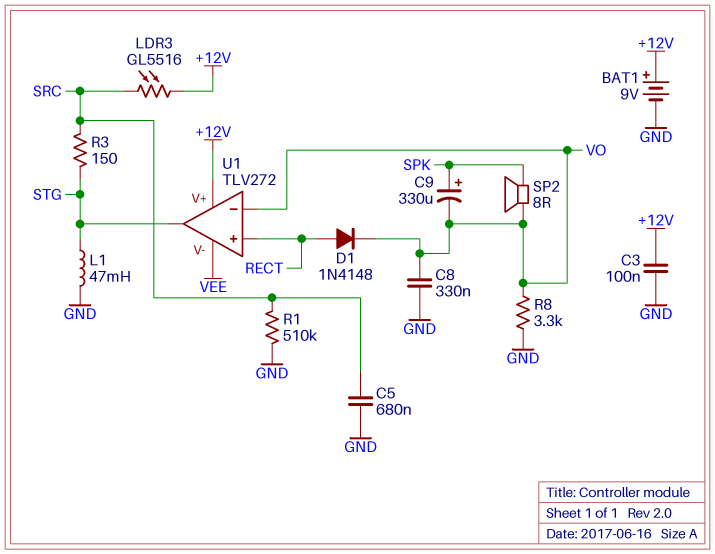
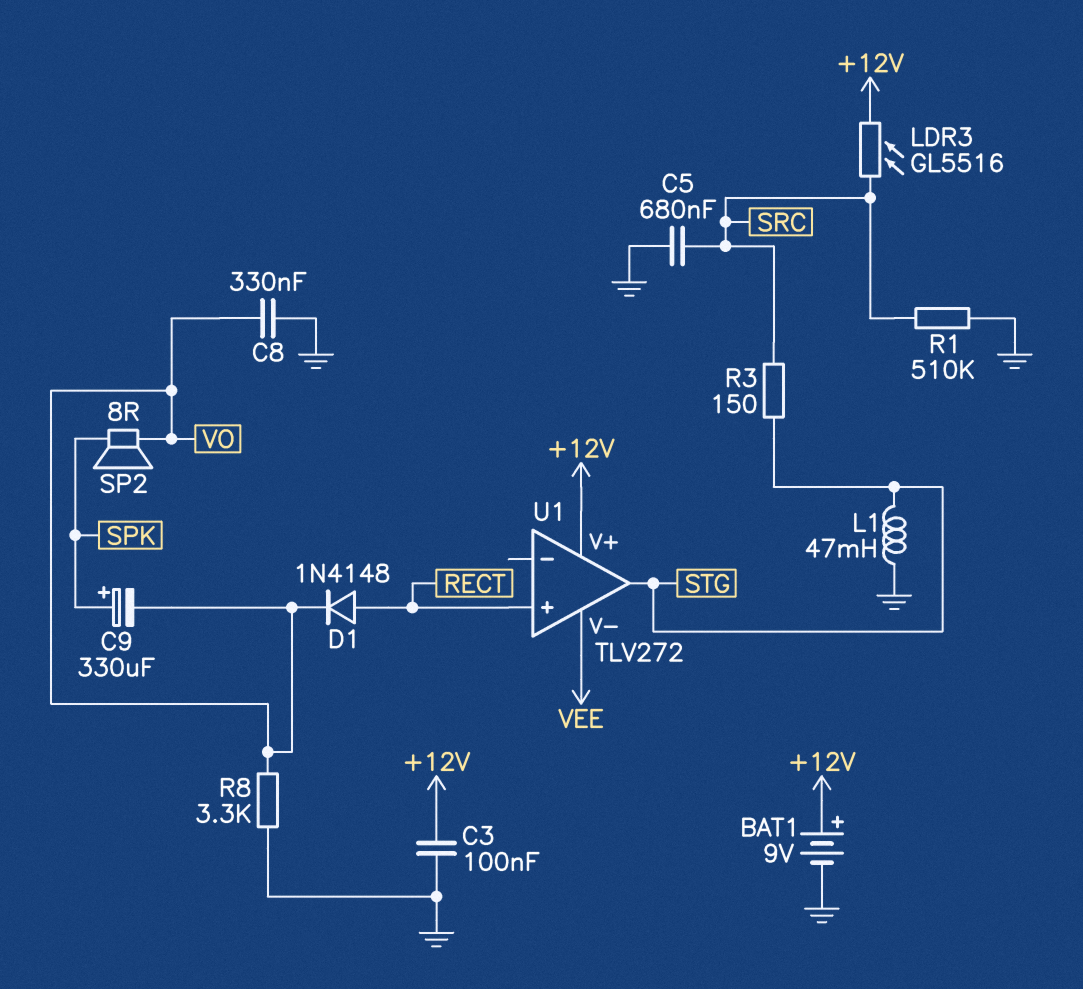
U1 pin in-: VO -> none

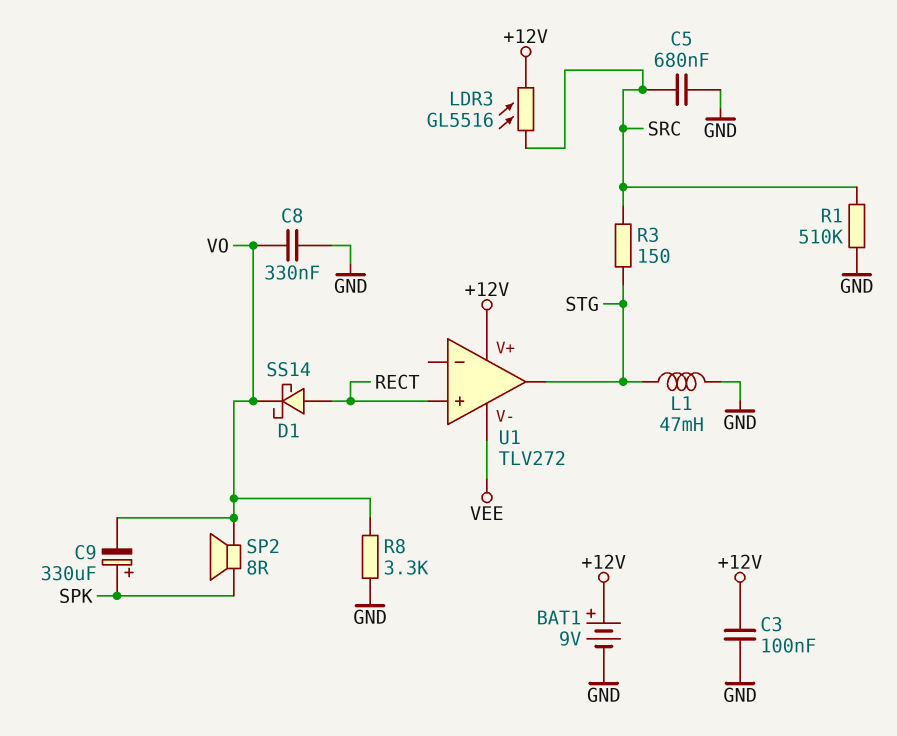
D1: diode 1N4148 (A RECT, K VO) -> schottky SS14 (A RECT, K VO)

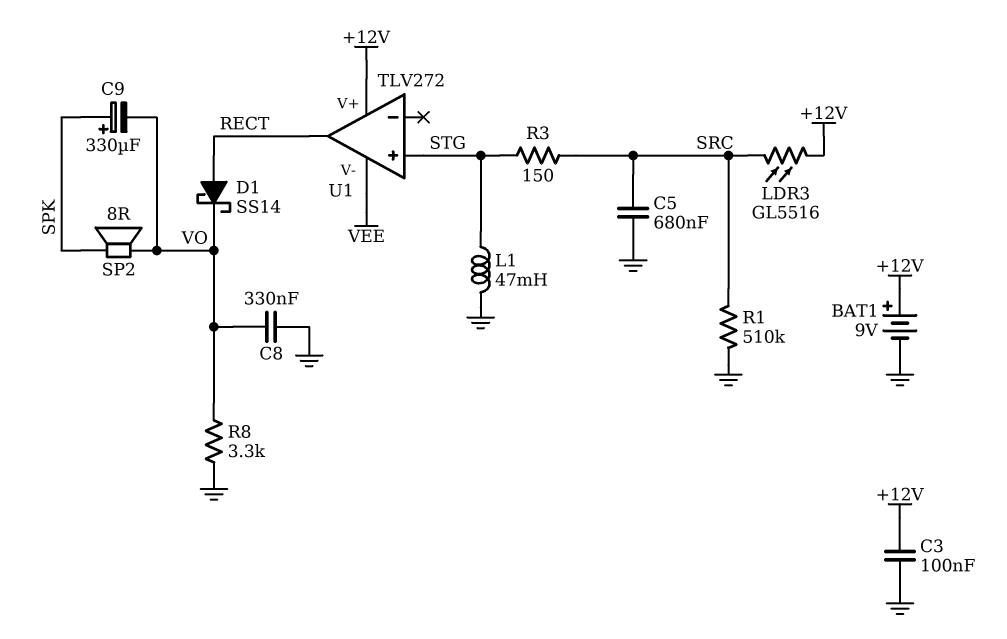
U1 pin in+: RECT -> STG
U1 pin out: STG -> RECT

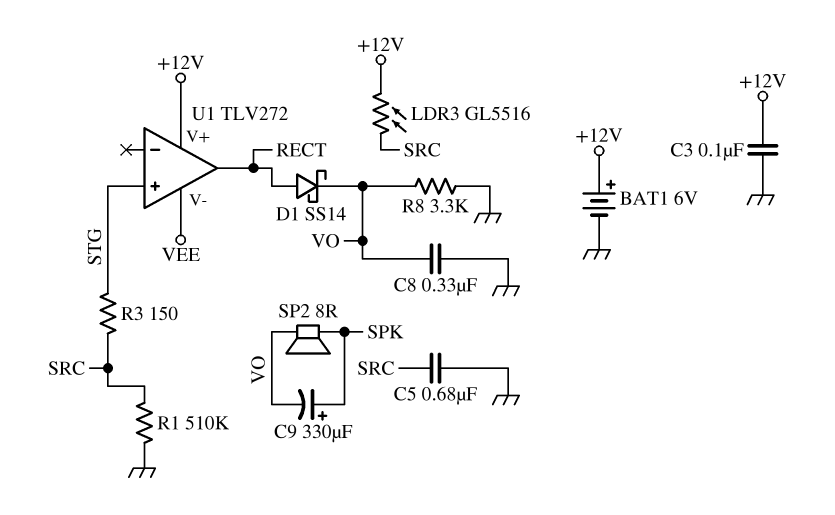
BAT1: 9V (plus +12V, minus GND) -> 6V (plus +12V, minus GND)
L1: 47mH (GND, STG) -> none

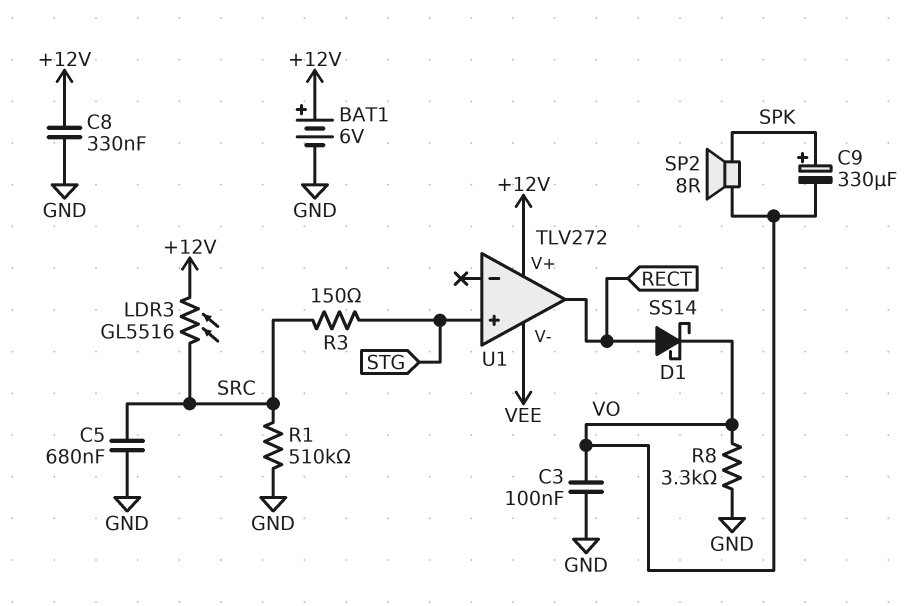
C3: 100nF (+12V, GND) -> 100nF (GND, VO)
C8: 330nF (GND, VO) -> 330nF (+12V, GND)

